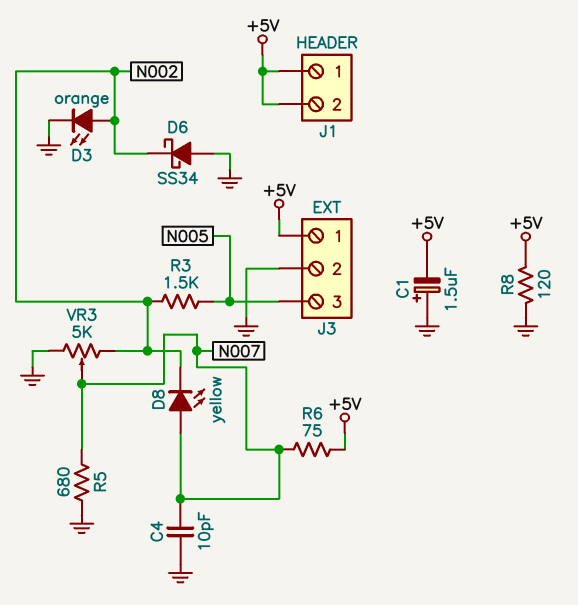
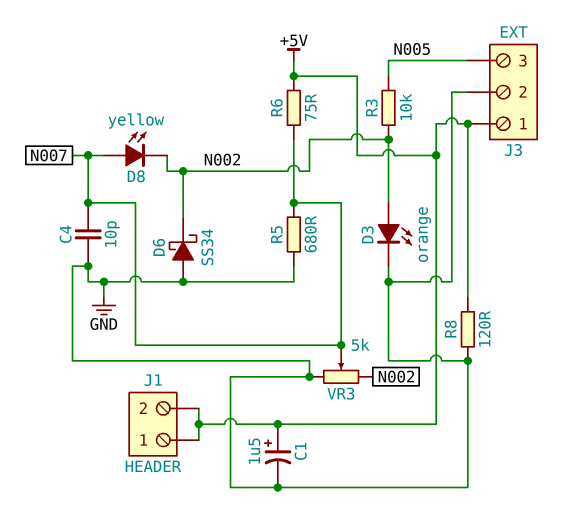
C1: 1.5uF (plus GND, minus +5V) -> 1.5uF (plus +5V, minus GND)
R3: 1.5k (N002, N005) -> 10k (N002, N005)

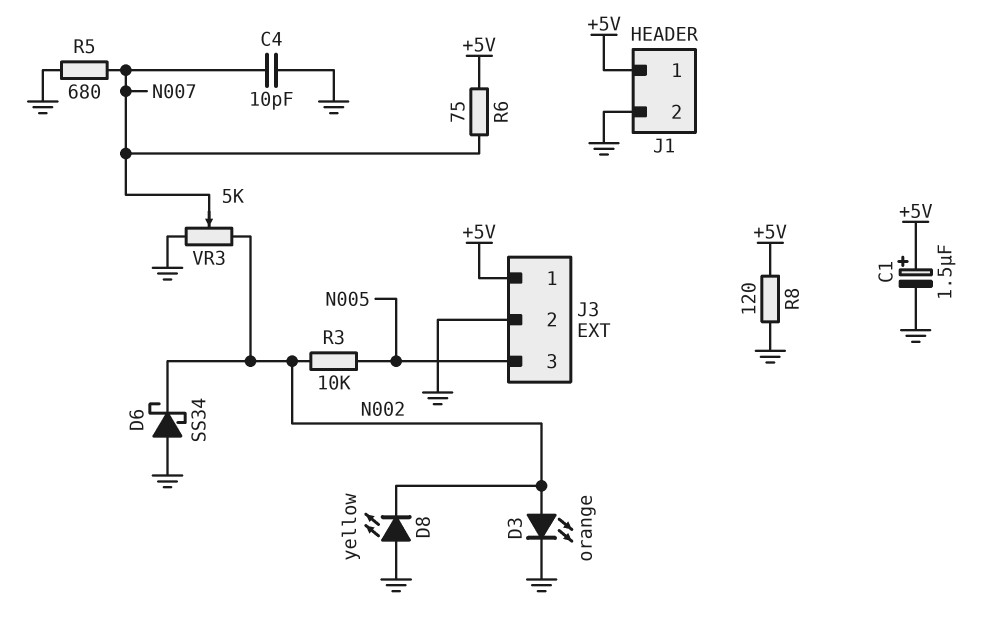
D8: LED yellow (A N007, K N002) -> LED yellow (A GND, K N002)
J1 pin 2: +5V -> GND

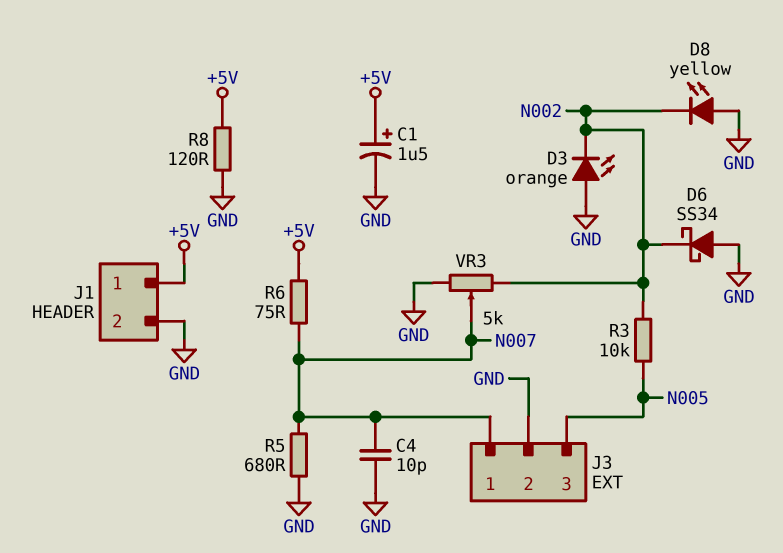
D3: LED orange (A N002, K GND) -> LED orange (A GND, K N002)
J3 pin 1: +5V -> N007

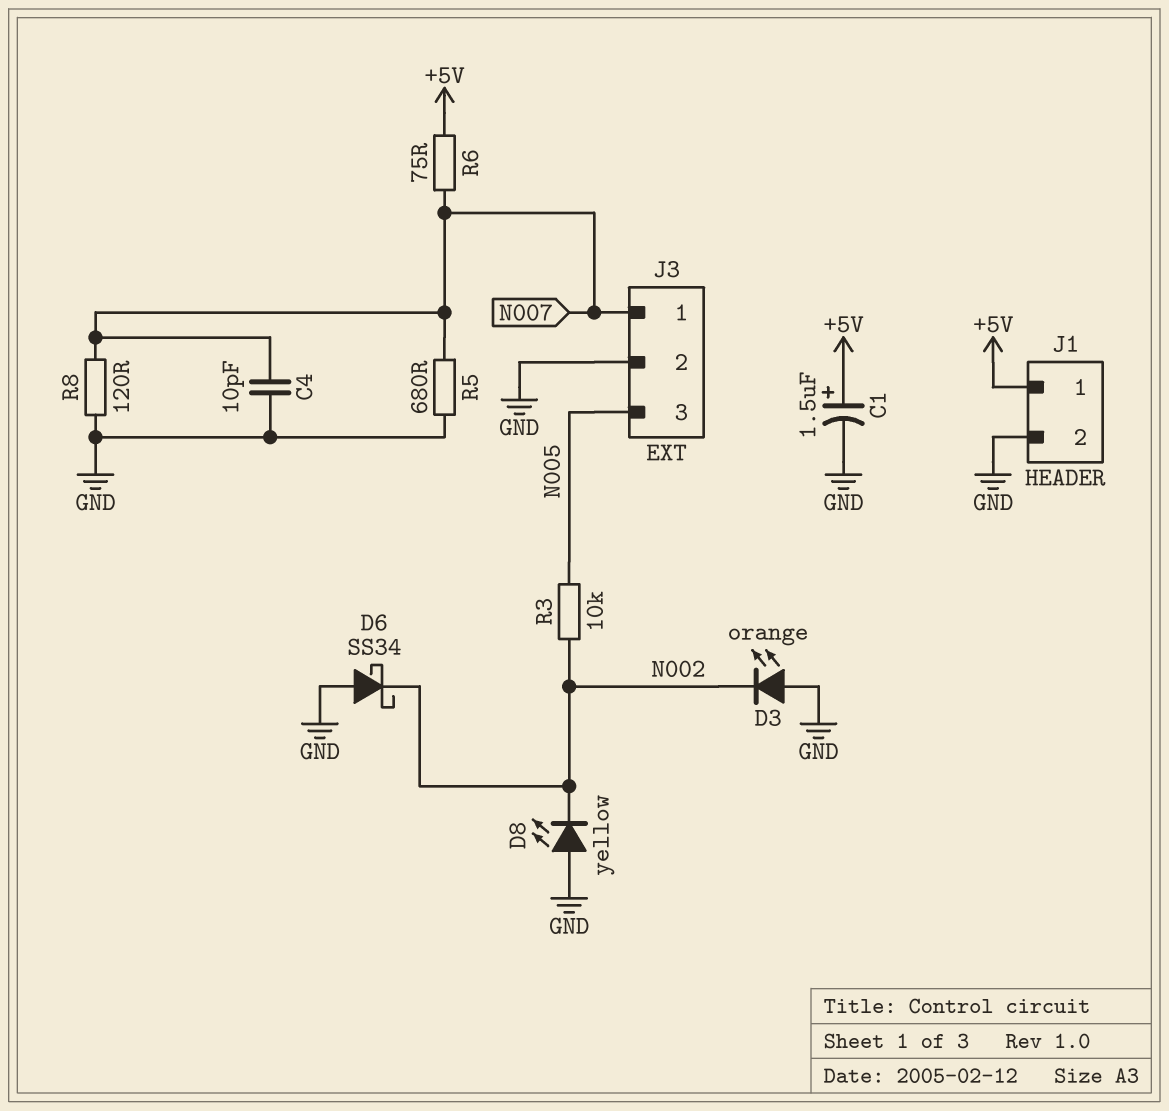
R8: 120 (+5V, GND) -> 120 (GND, N007)
VR3: 5k (GND, N002, wiper N007) -> none

